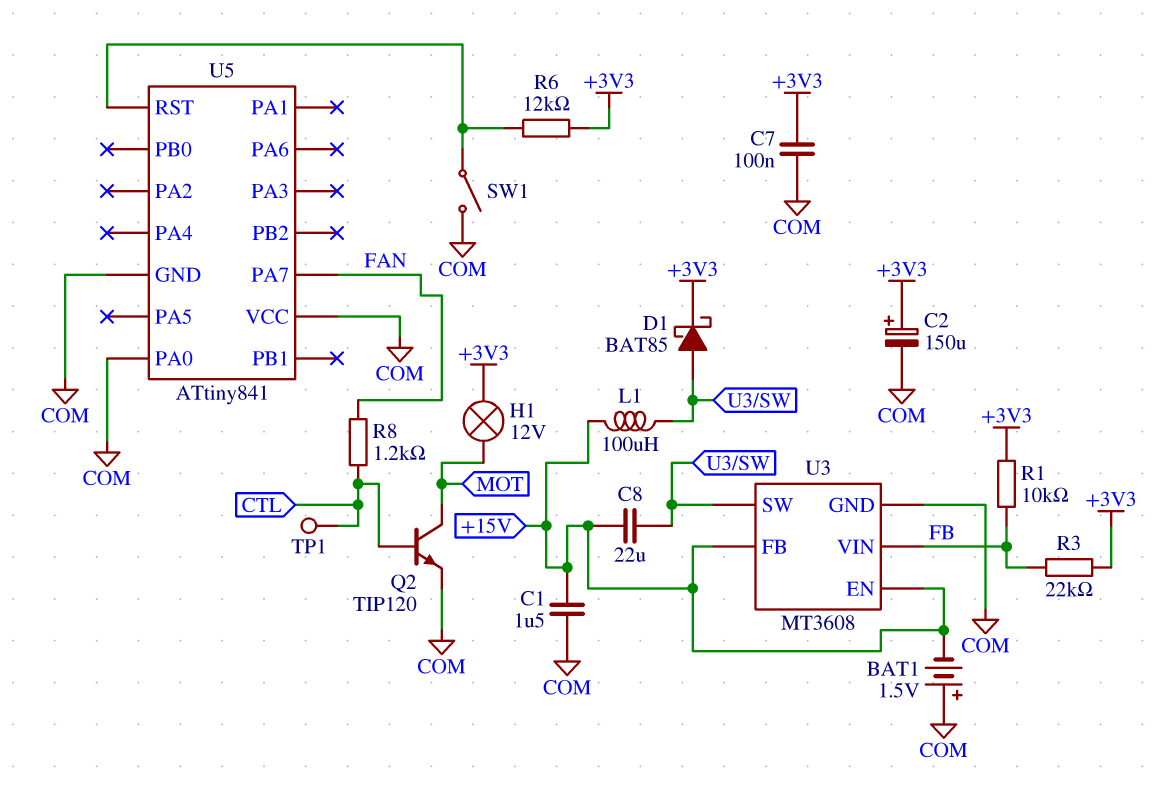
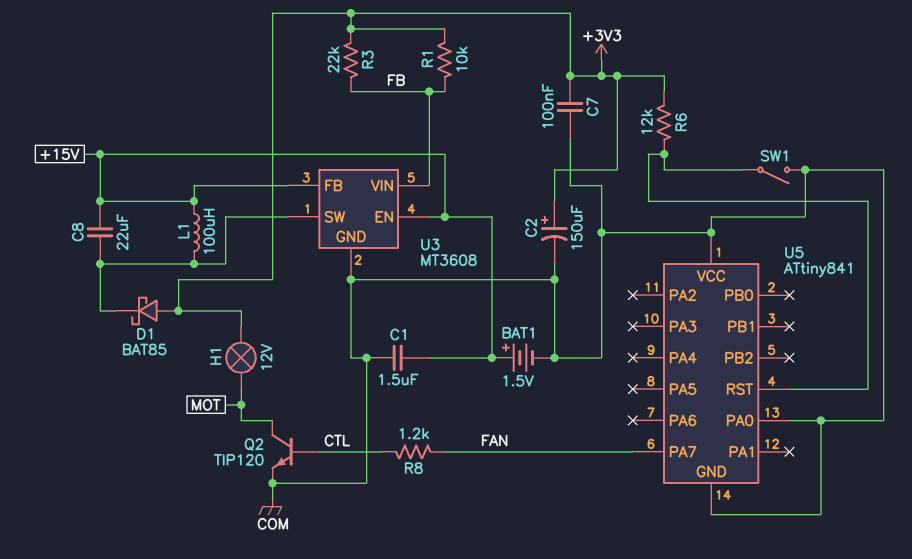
BAT1: 1.5V (plus COM, minus +15V) -> 1.5V (plus +15V, minus COM)
D1: schottky BAT85 (A U3/SW, K +3V3) -> schottky BAT85 (A +3V3, K U3/SW)
TP1: test point (CTL) -> none

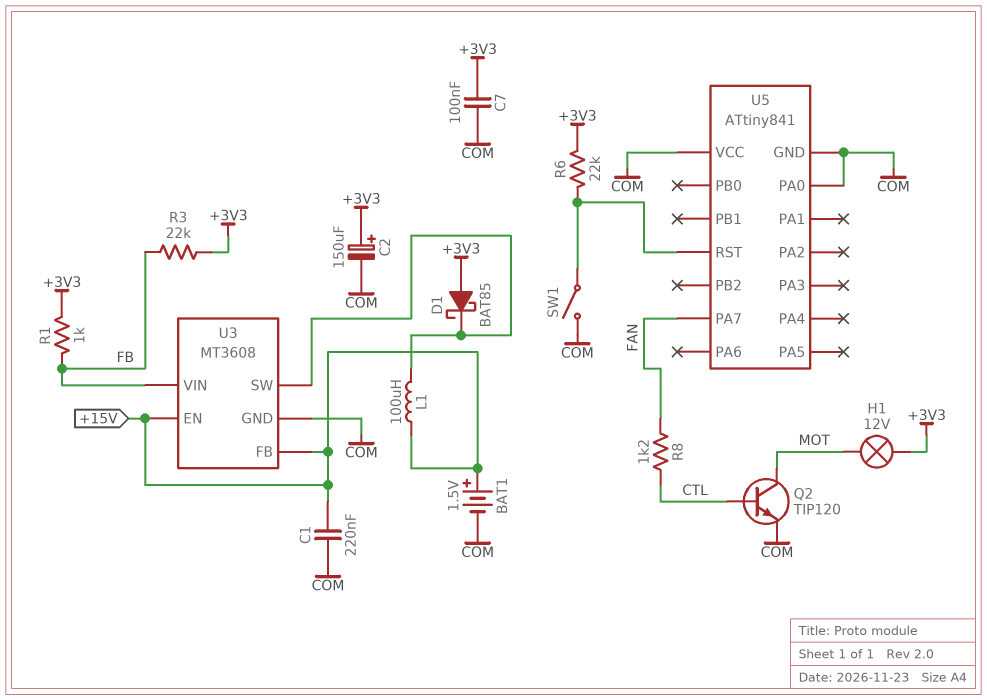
C1: 1.5uF (+15V, COM) -> 220nF (+15V, COM)
C8: 22uF (+15V, U3/SW) -> none
R1: 10k (+3V3, FB) -> 1k (+3V3, FB)
R6: 12k (+3V3, U5/RST) -> 22k (+3V3, U5/RST)

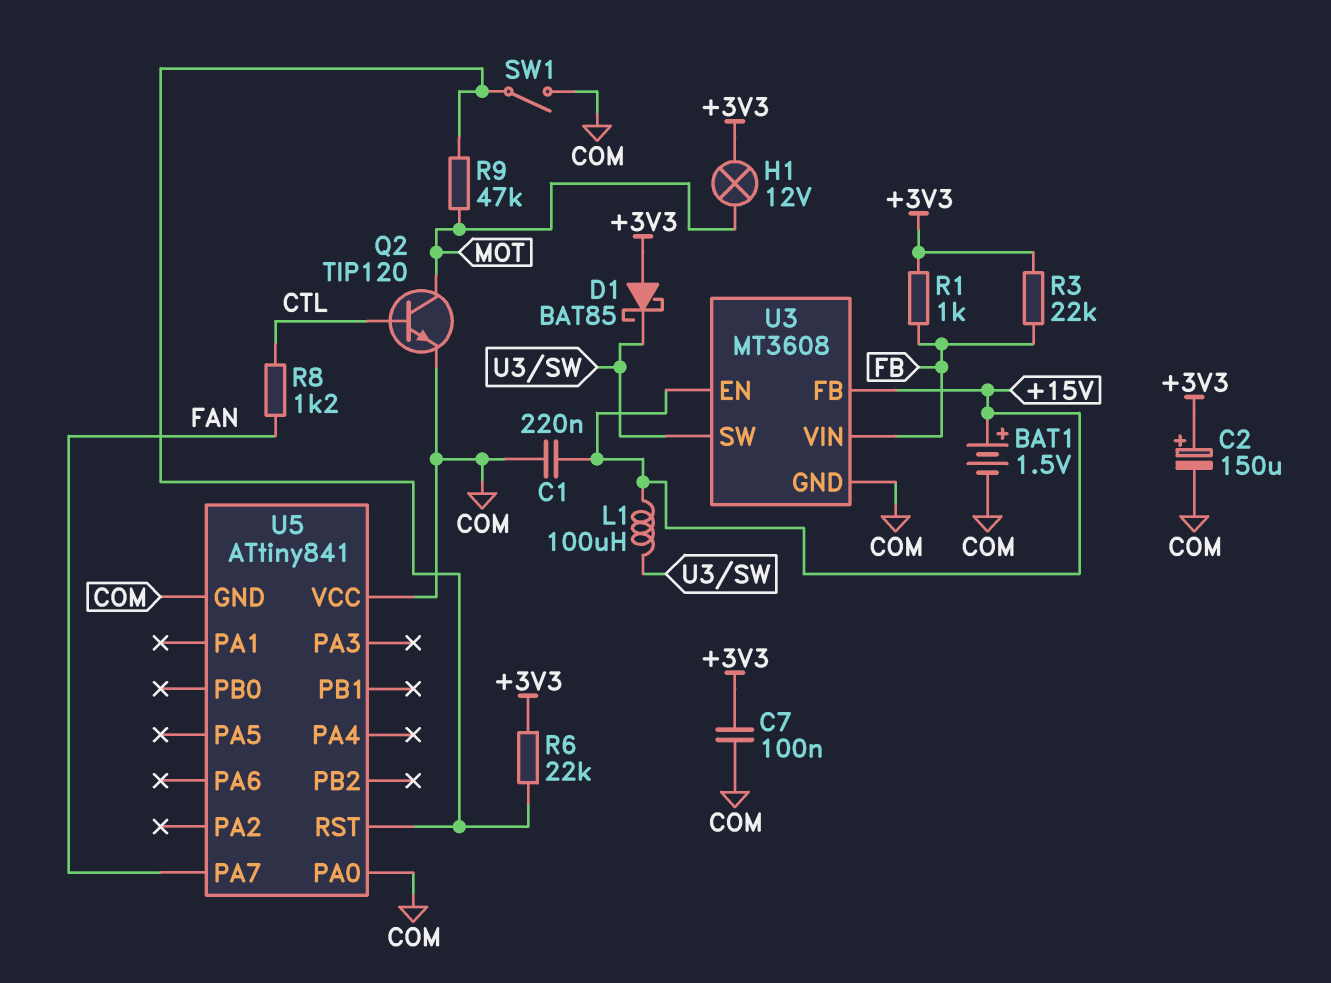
R9: none -> 47k (MOT, U5/RST)

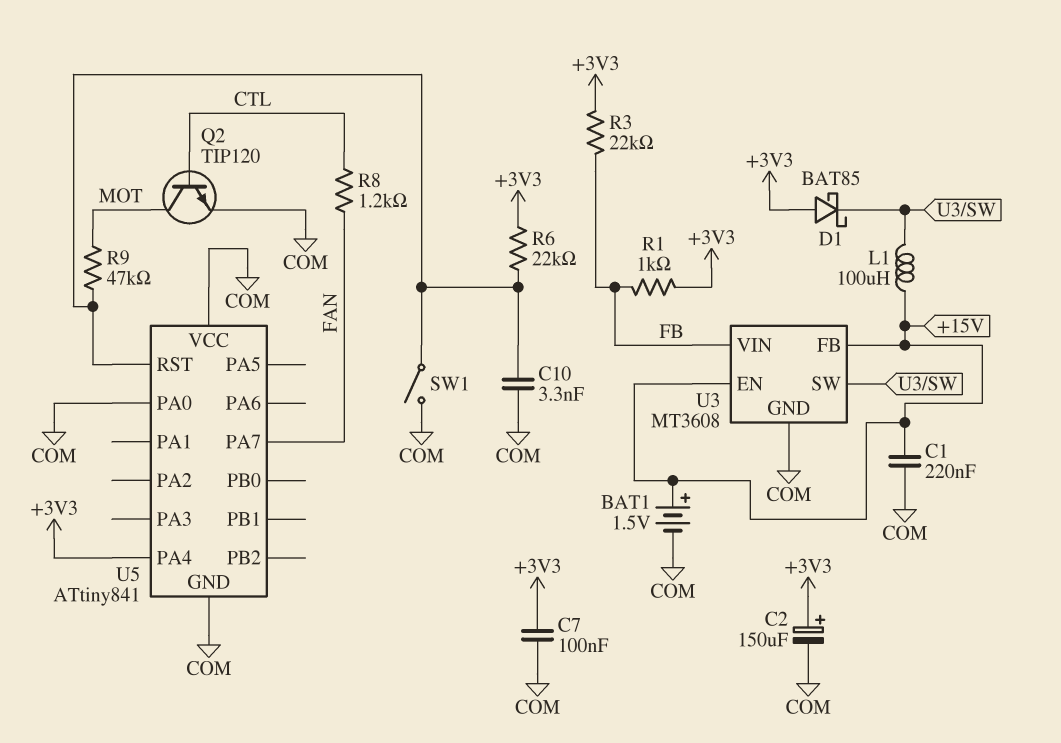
C10: none -> 3.3nF (COM, U5/RST)
H1: lamp 12V (+3V3, MOT) -> none
U5 pin PA4: none -> +3V3

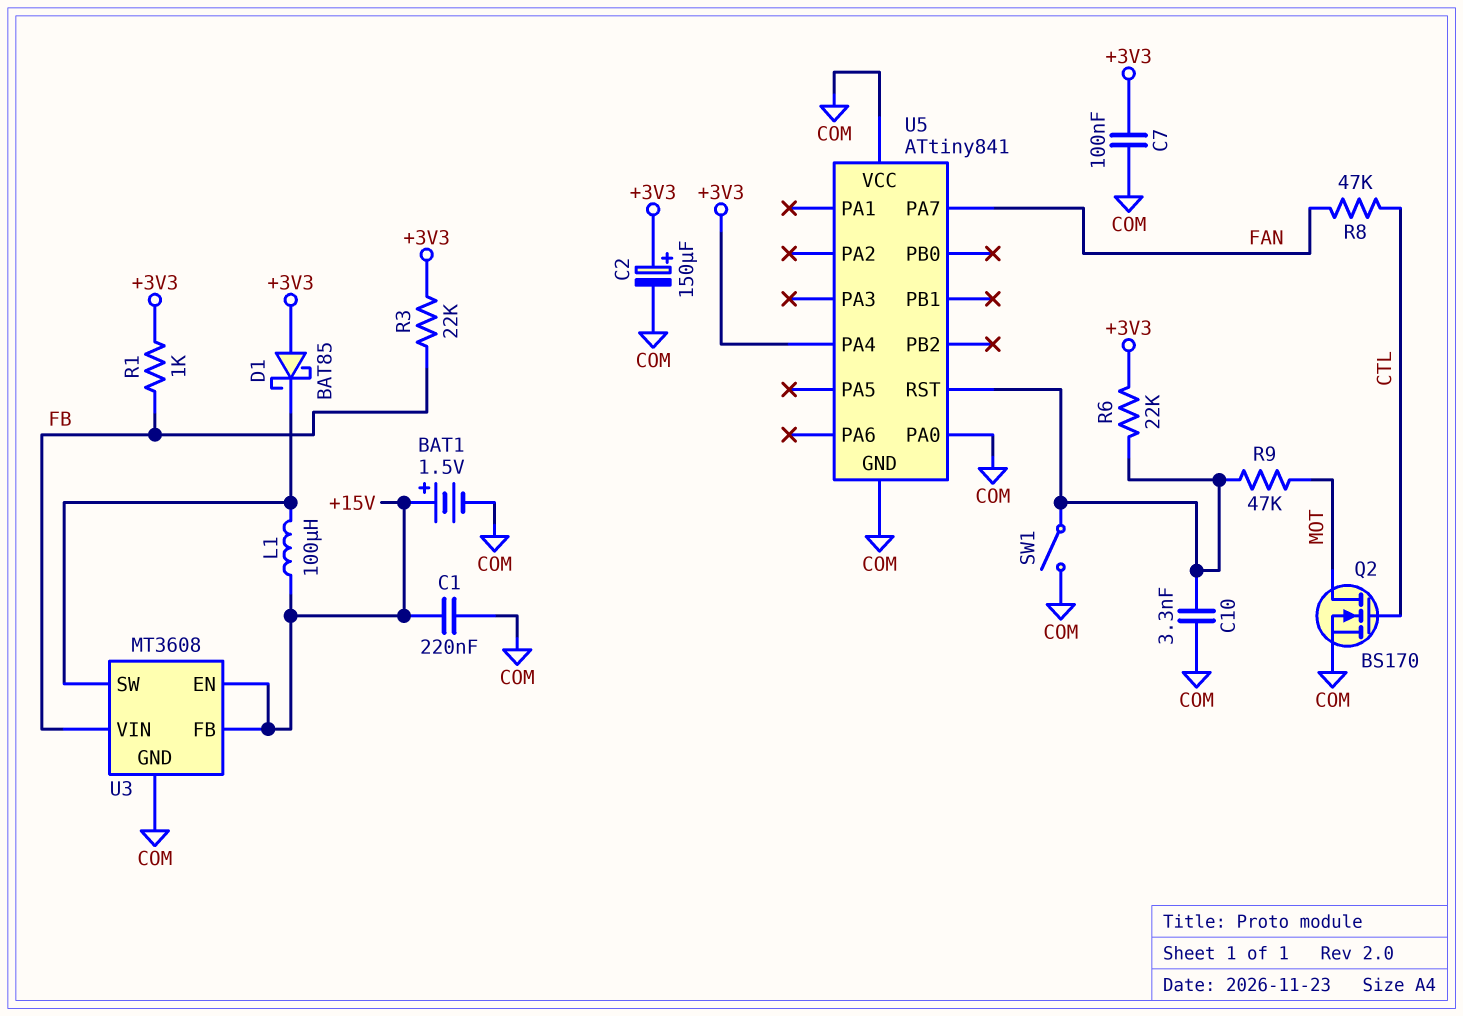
Q2: NPN TIP120 (B CTL, C MOT, E COM) -> NMOS BS170 (G CTL, D MOT, S COM)
R8: 1.2k (CTL, FAN) -> 47k (CTL, FAN)

